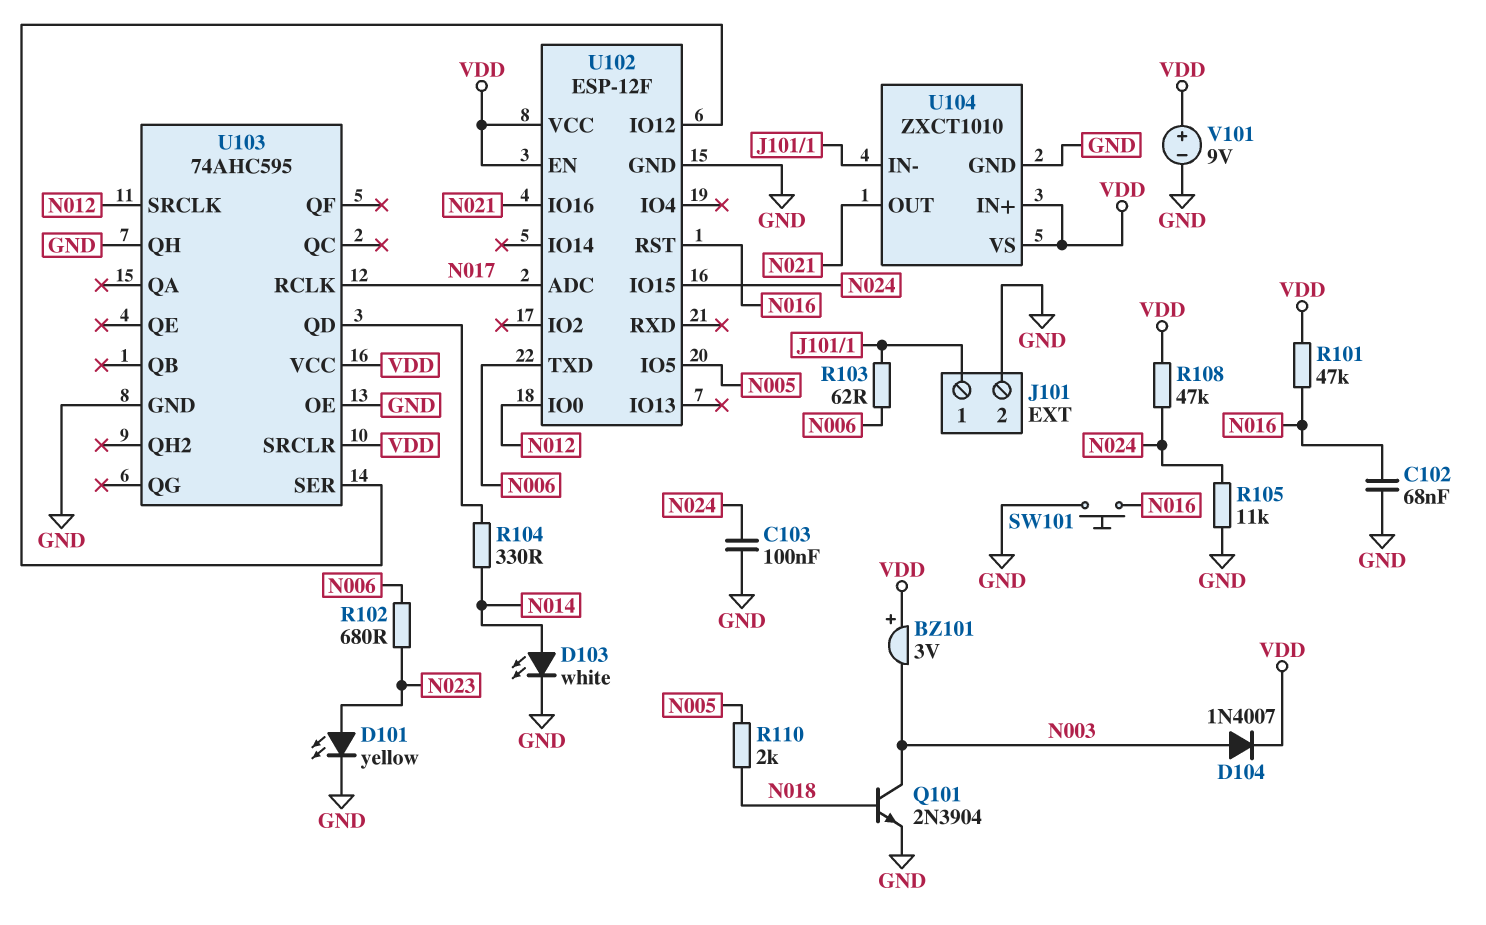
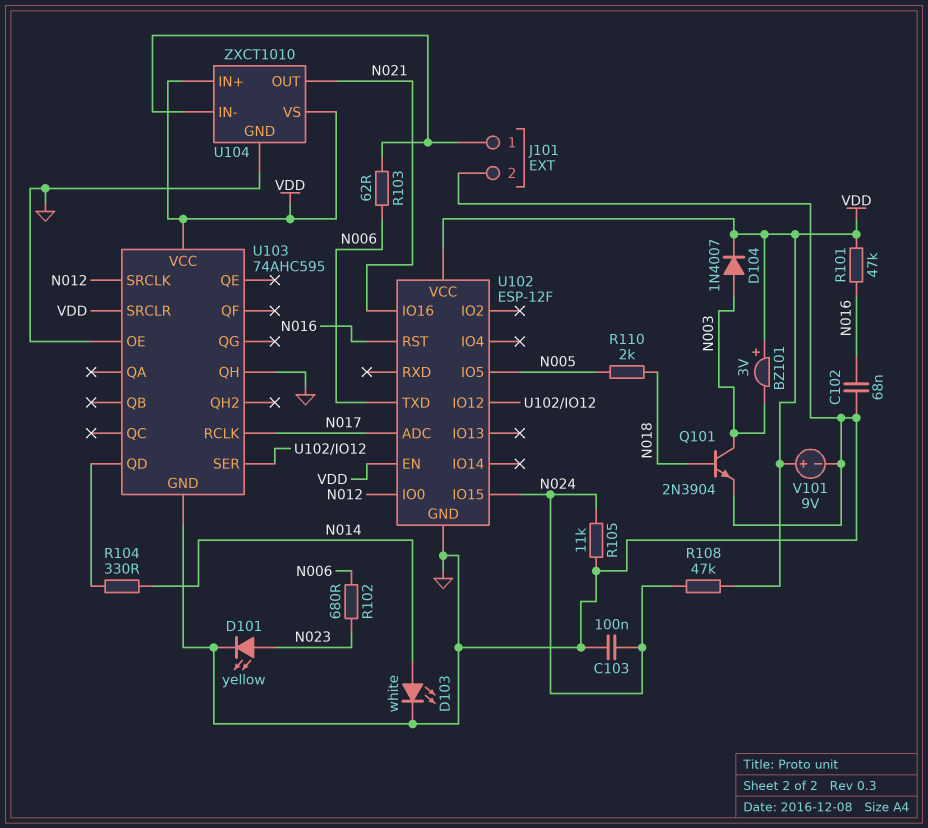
SW101: button (GND, N016) -> none

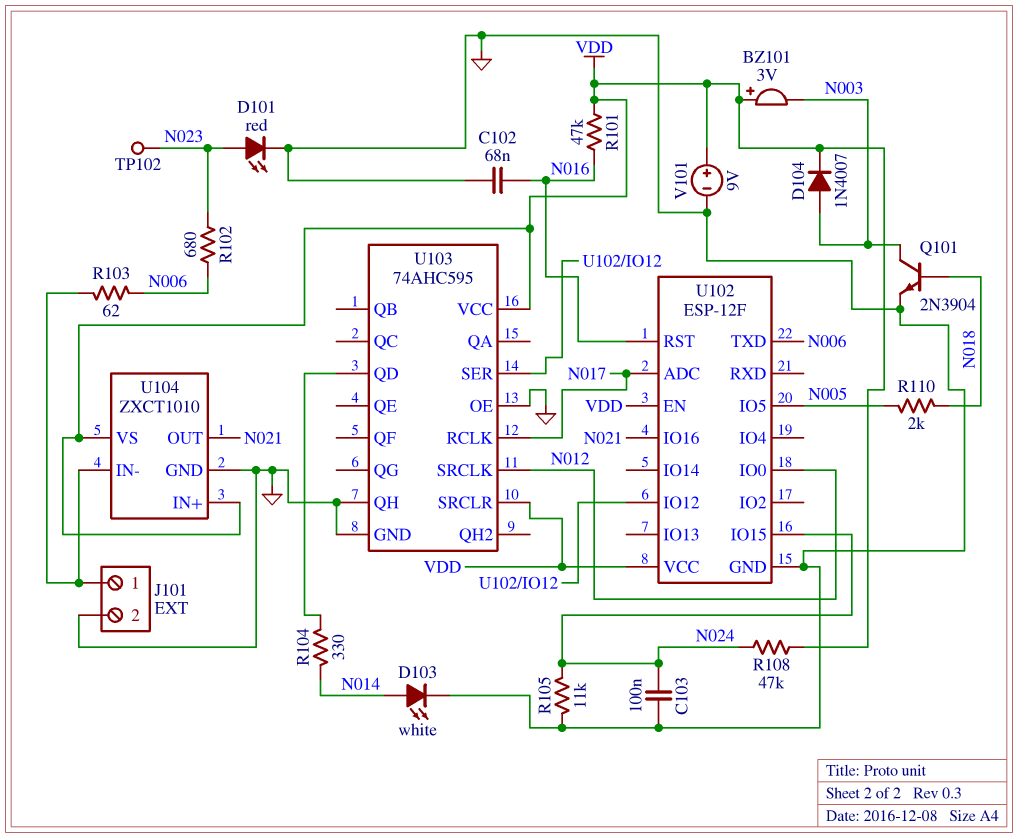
D101: LED yellow (A N023, K GND) -> LED red (A N023, K GND)
TP102: none -> test point (N023)

